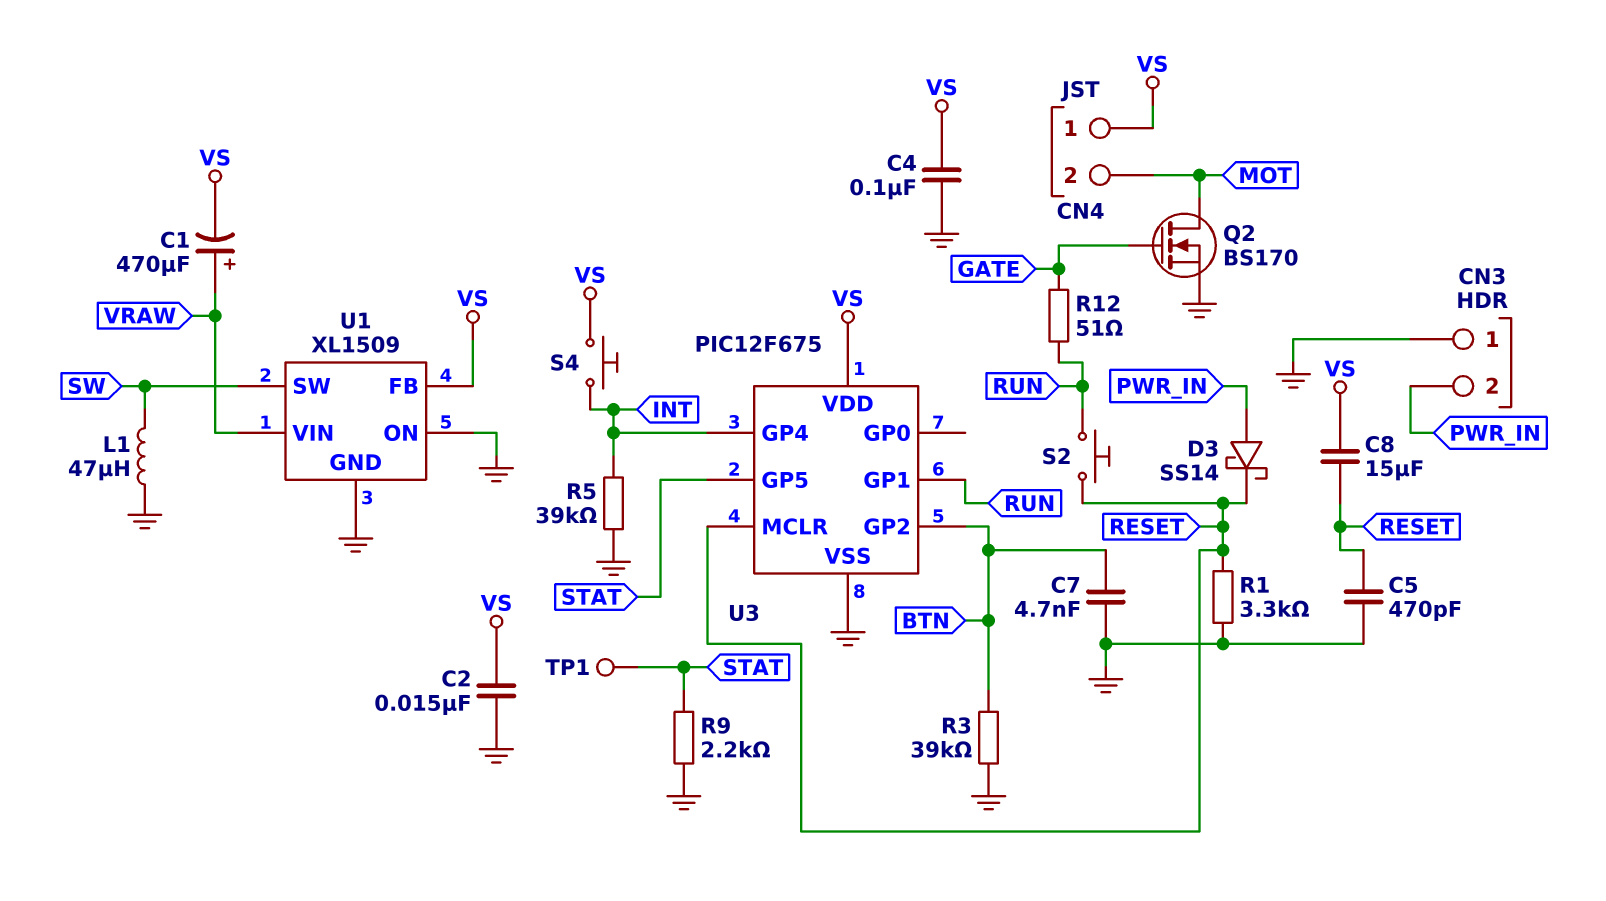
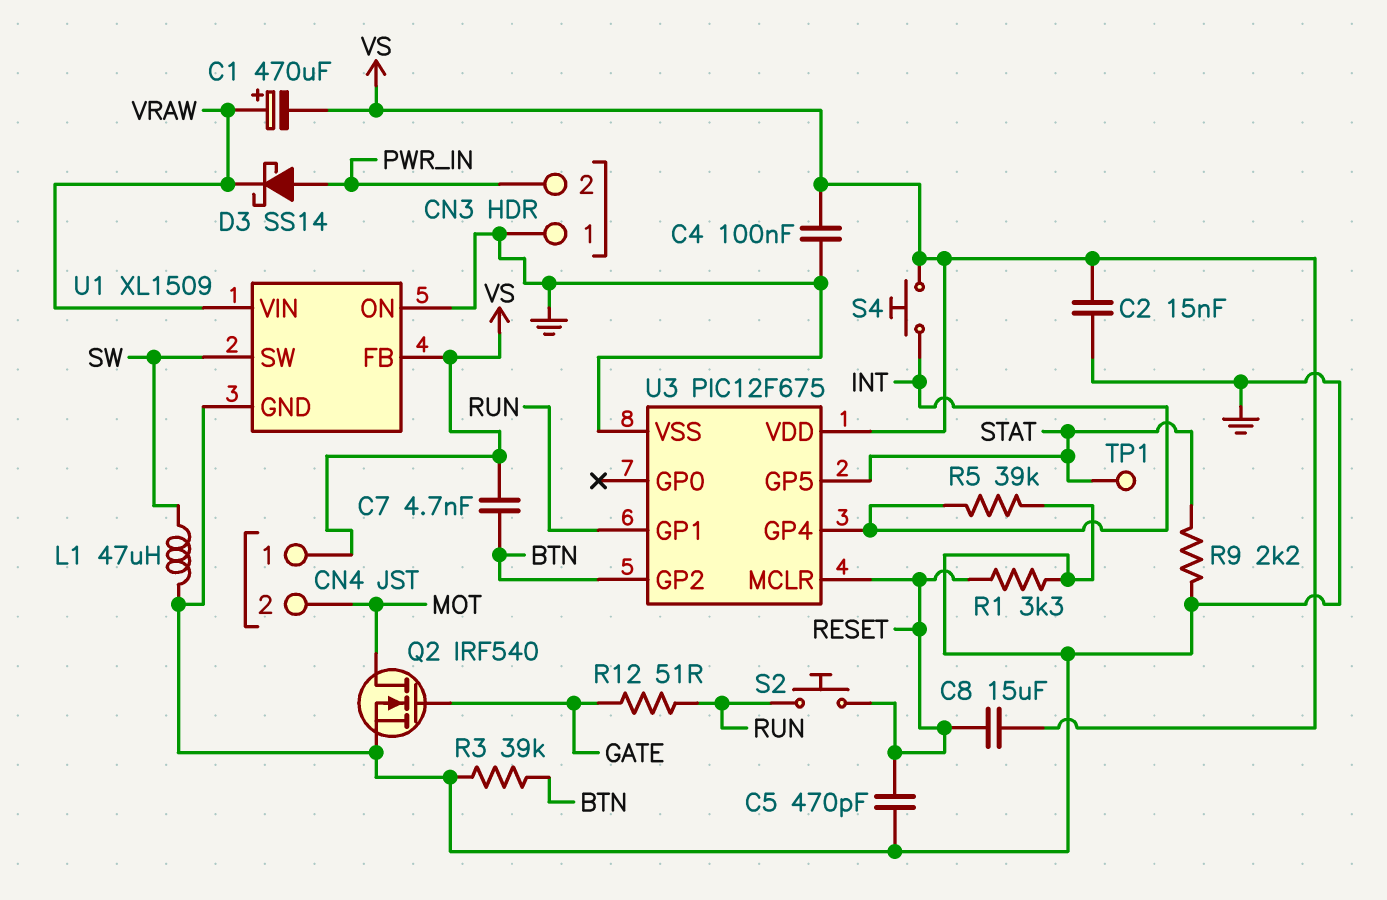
C7: 4.7nF (BTN, GND) -> 4.7nF (BTN, VS)
D3: schottky SS14 (A PWR_IN, K RESET) -> schottky SS14 (A PWR_IN, K VRAW)
Q2: NMOS BS170 (G GATE, D MOT, S GND) -> NMOS IRF540 (G GATE, D MOT, S GND)

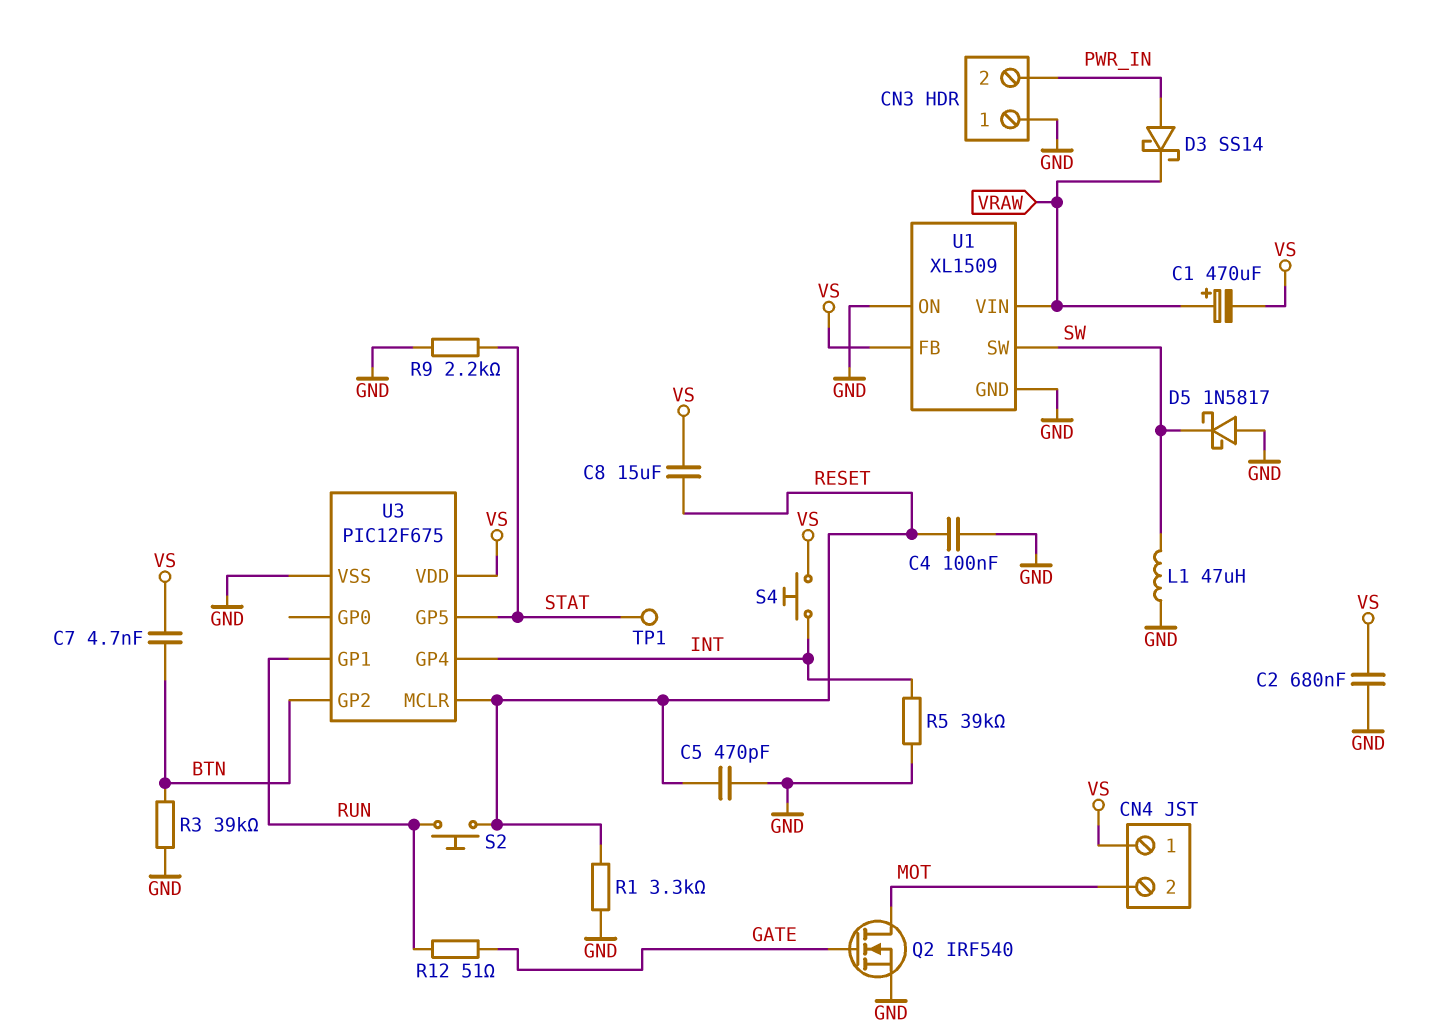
C2: 15nF (GND, VS) -> 680nF (GND, VS)
C4: 100nF (GND, VS) -> 100nF (GND, RESET)
D5: none -> schottky 1N5817 (A GND, K SW)

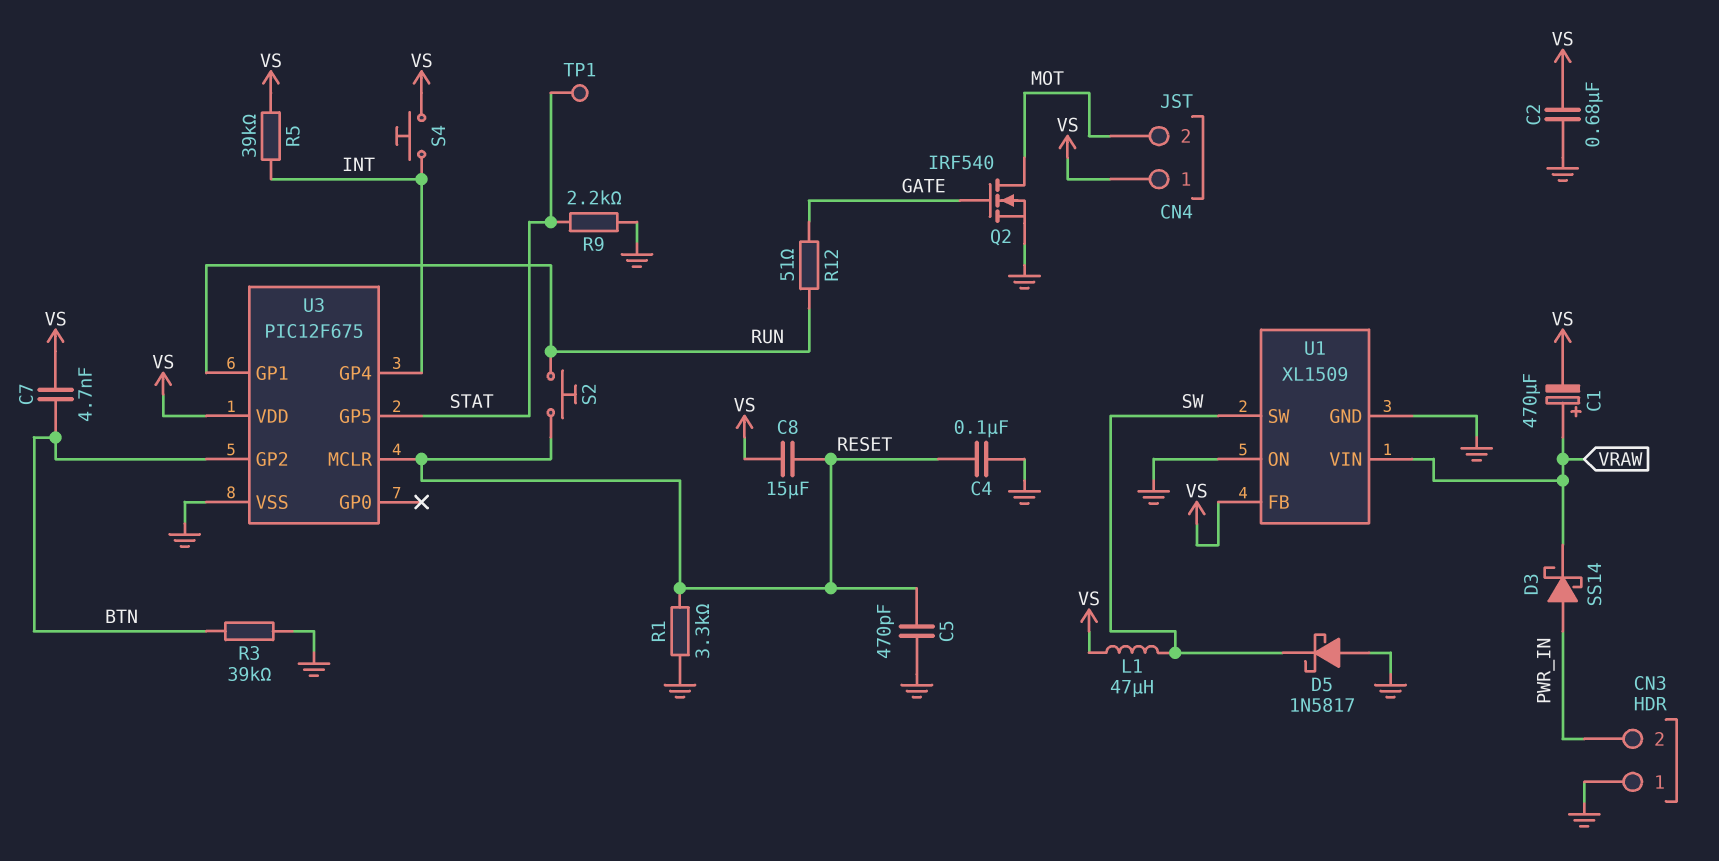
L1: 47uH (GND, SW) -> 47uH (SW, VS)
R5: 39k (GND, INT) -> 39k (INT, VS)

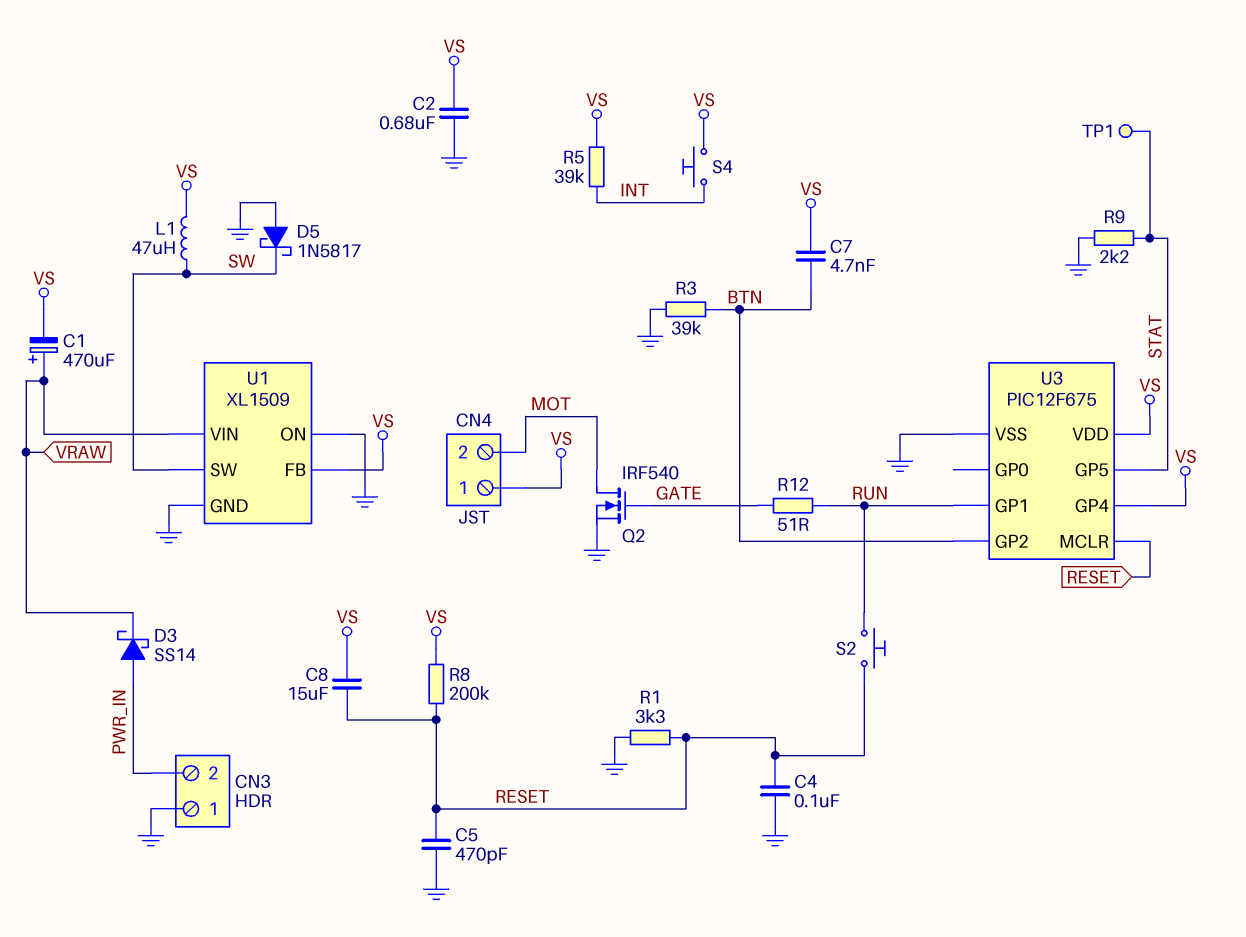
R8: none -> 200k (RESET, VS)
U3 pin GP4: INT -> VS

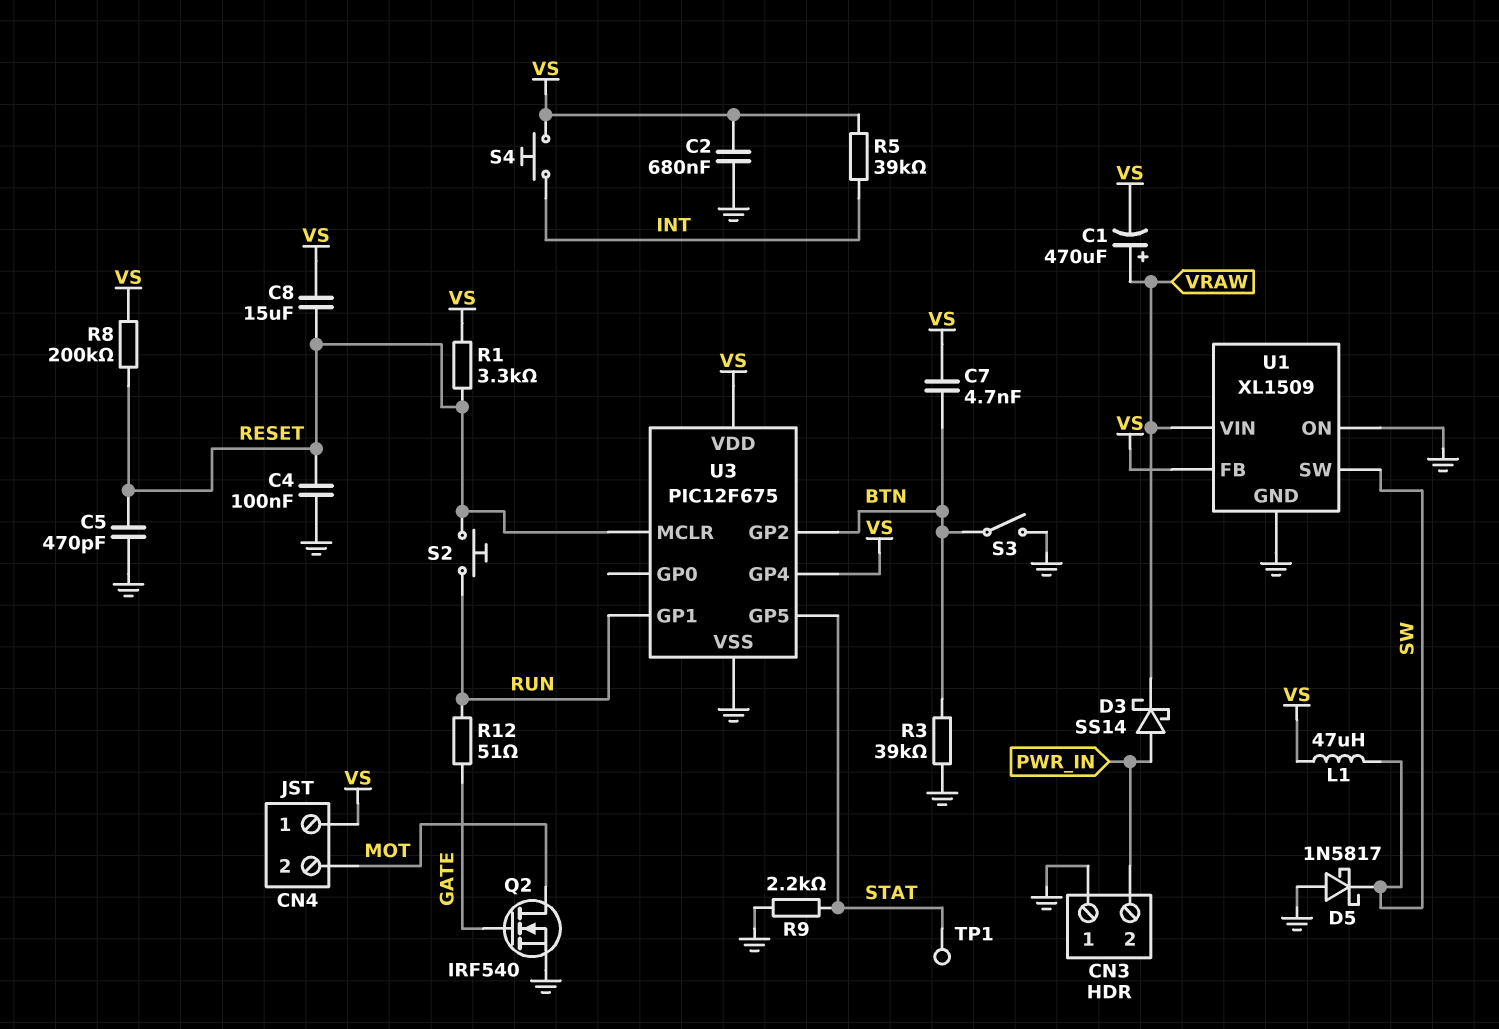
R1: 3.3k (GND, RESET) -> 3.3k (RESET, VS)
S3: none -> switch (BTN, GND)

